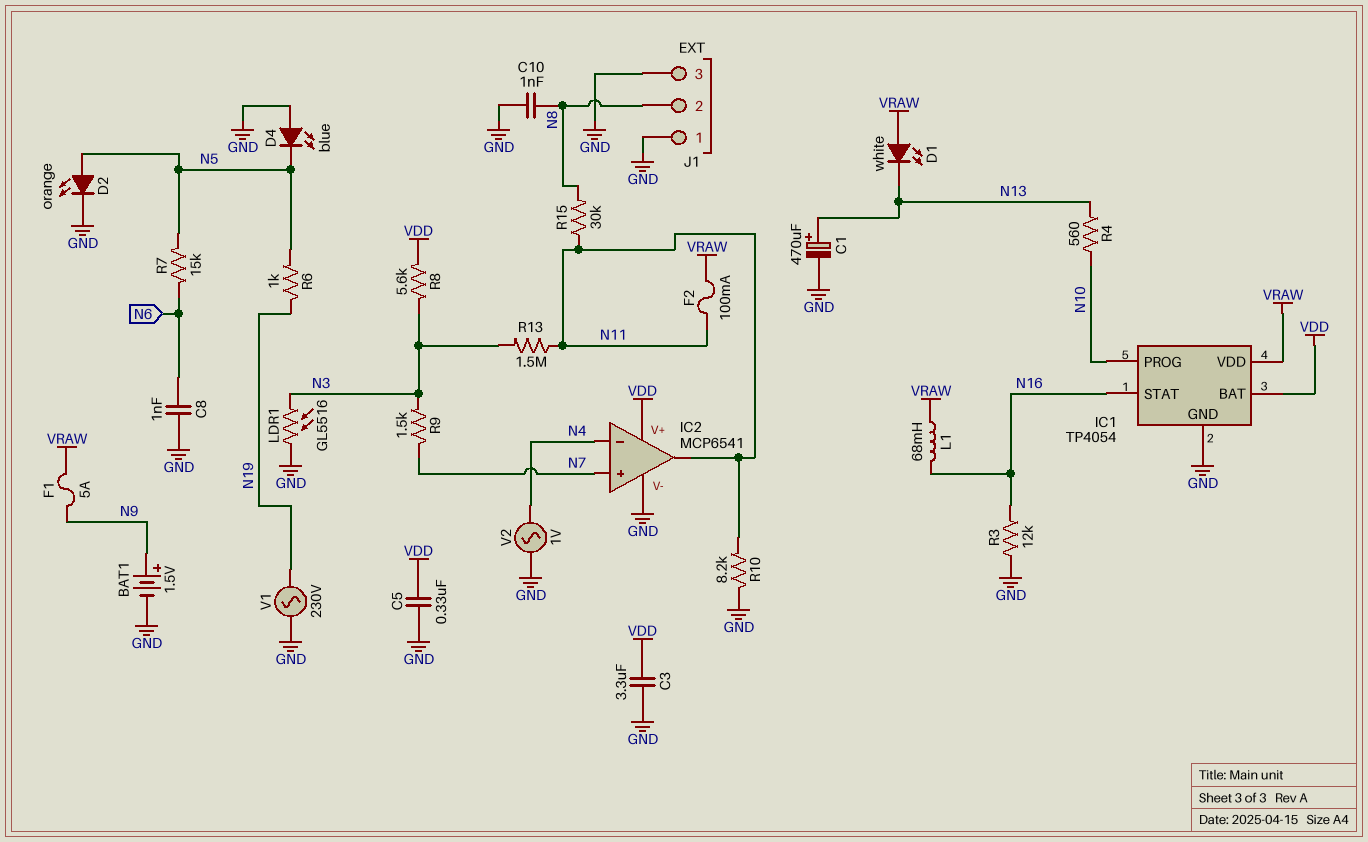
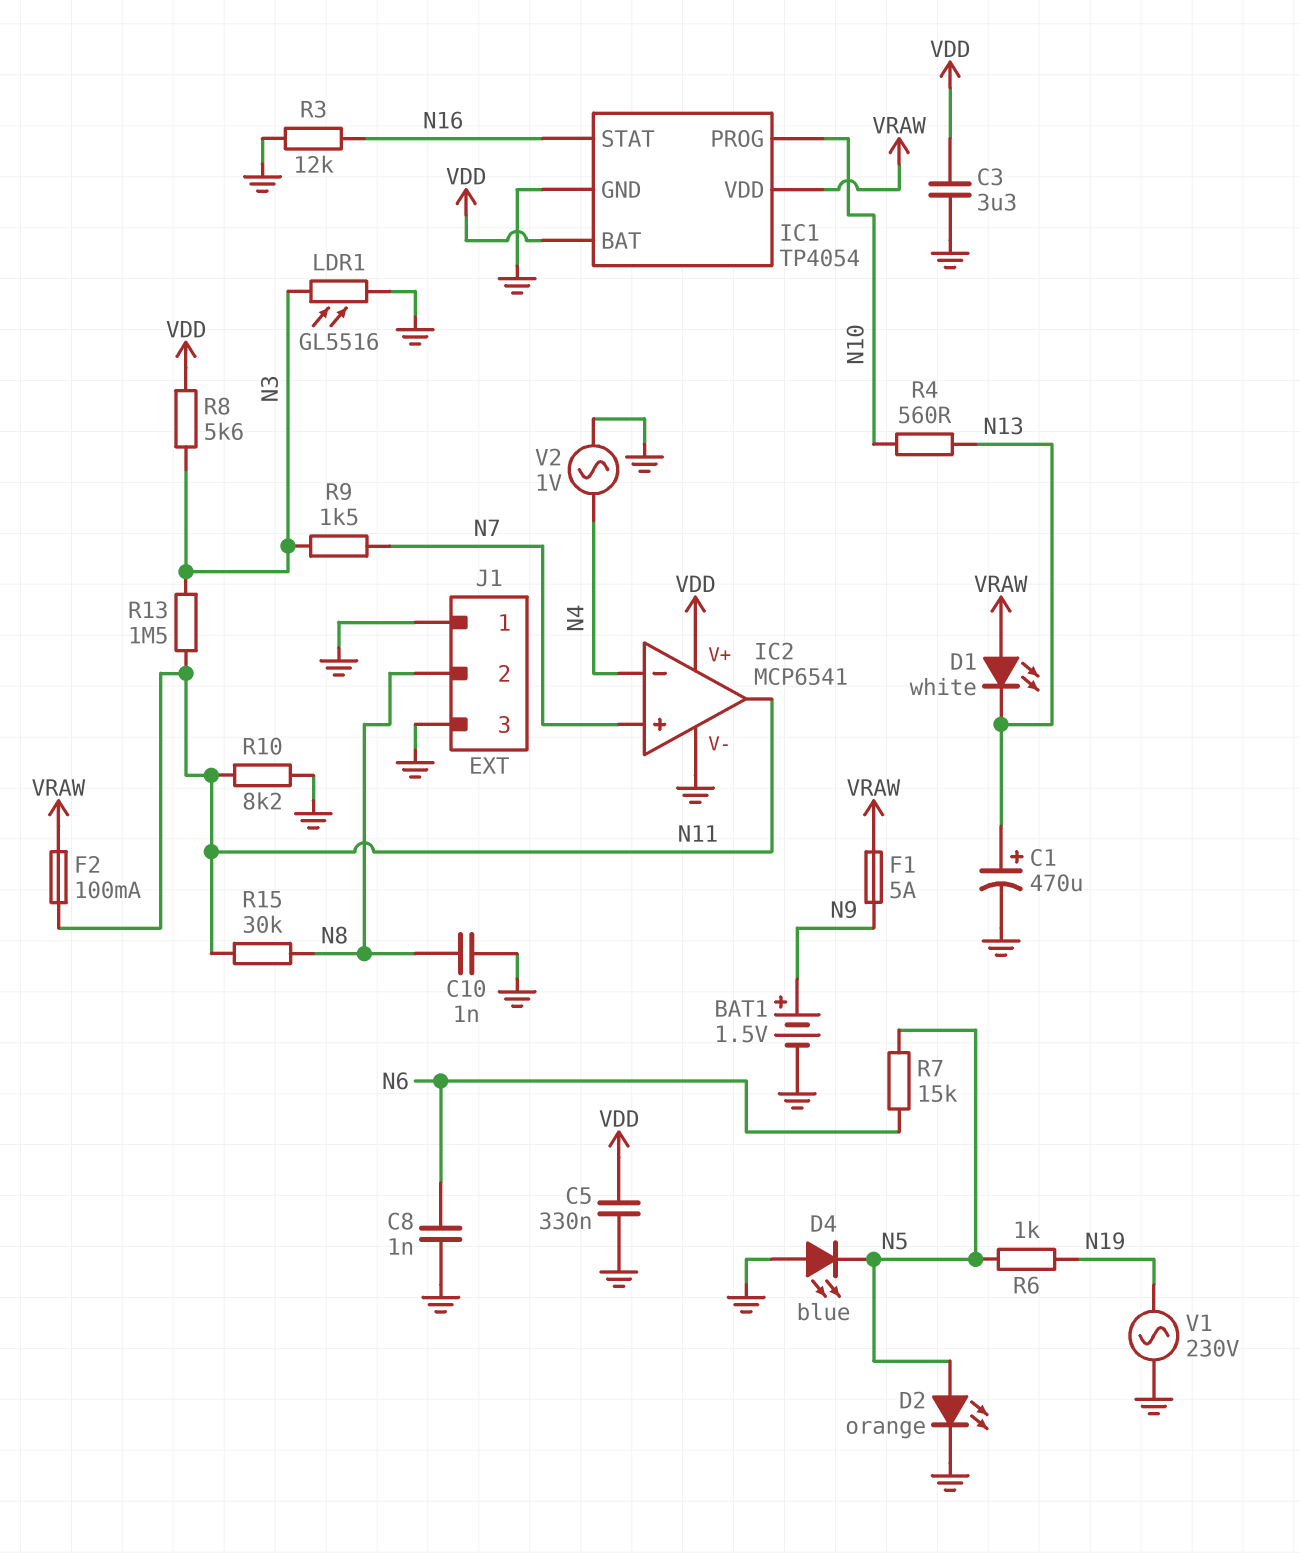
L1: 68mH (N16, VRAW) -> none

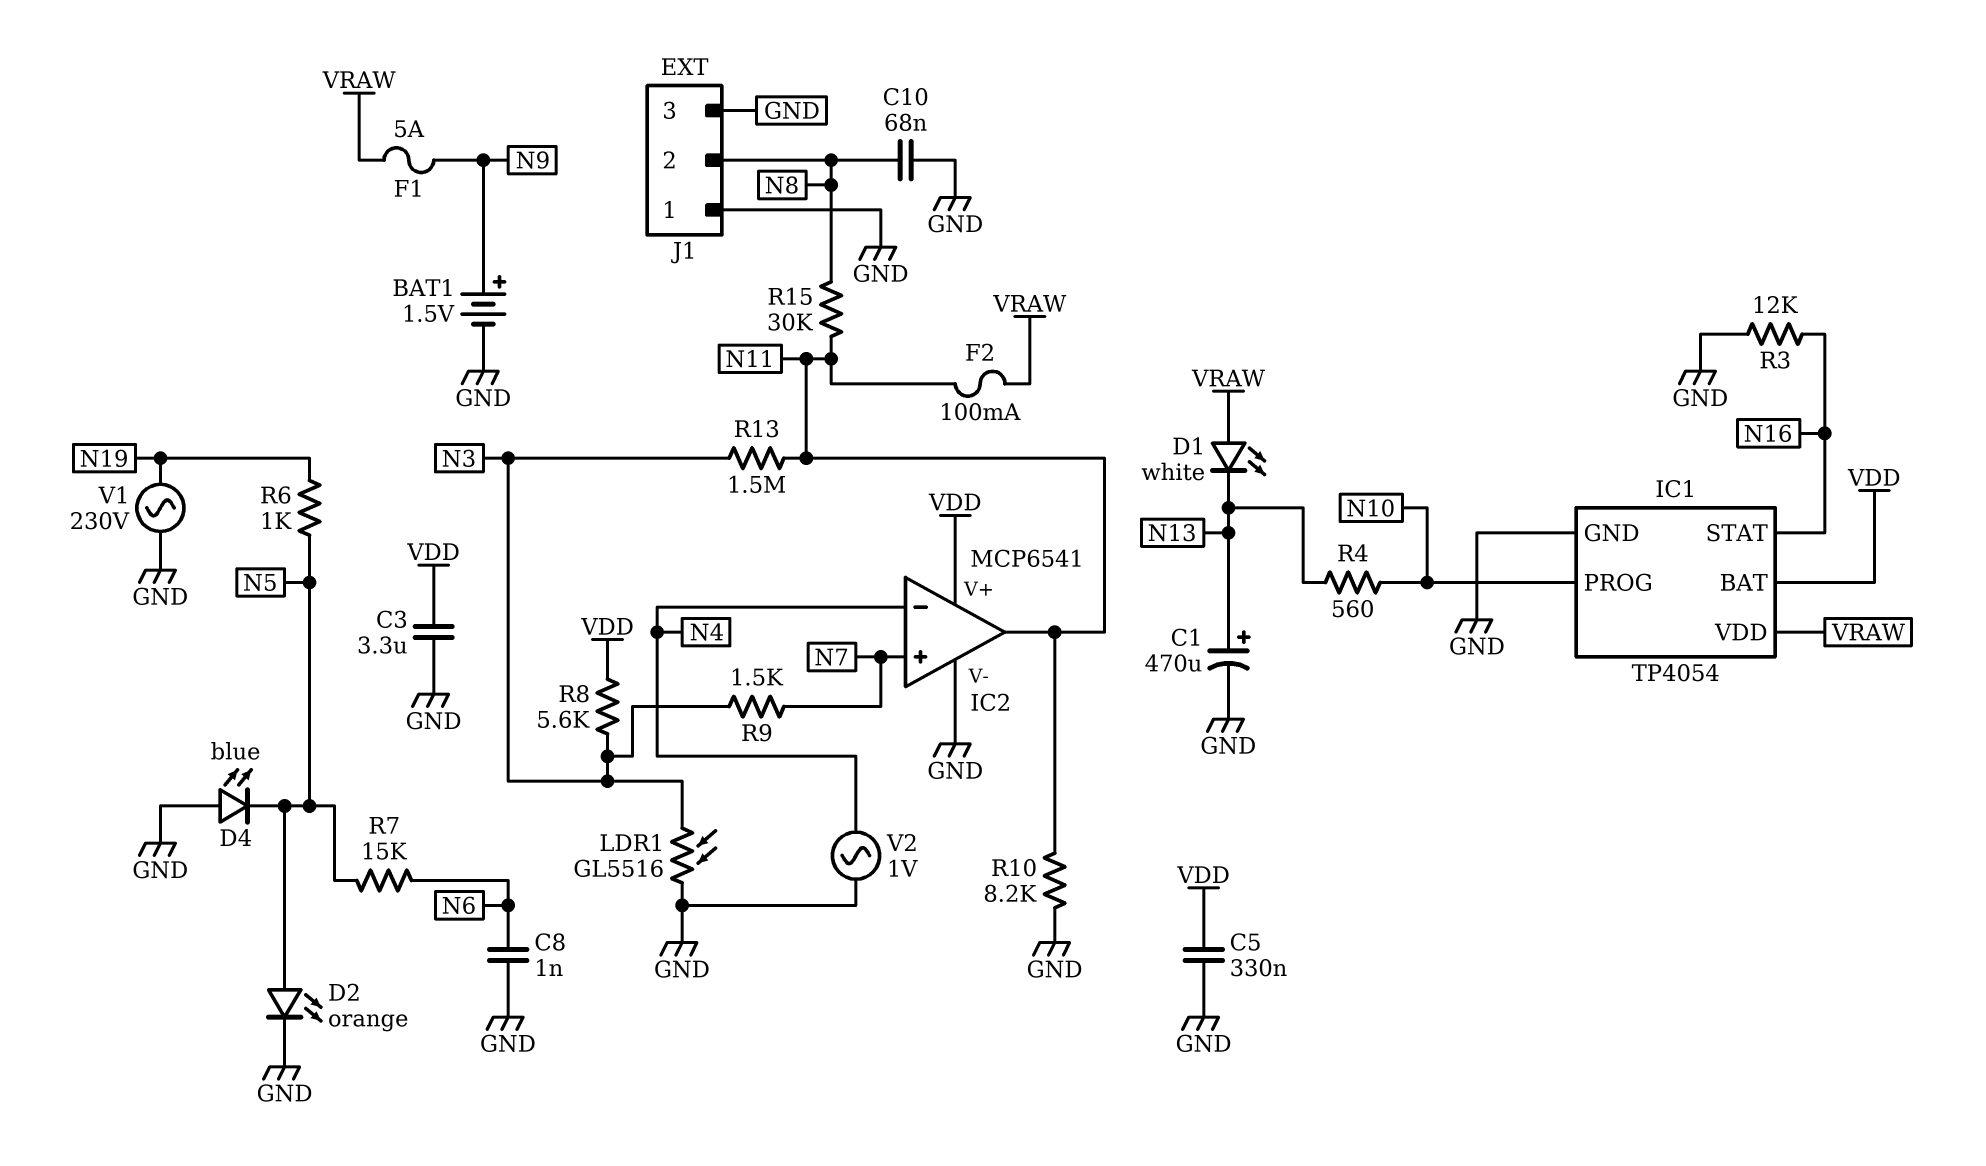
C10: 1nF (GND, N8) -> 68nF (GND, N8)

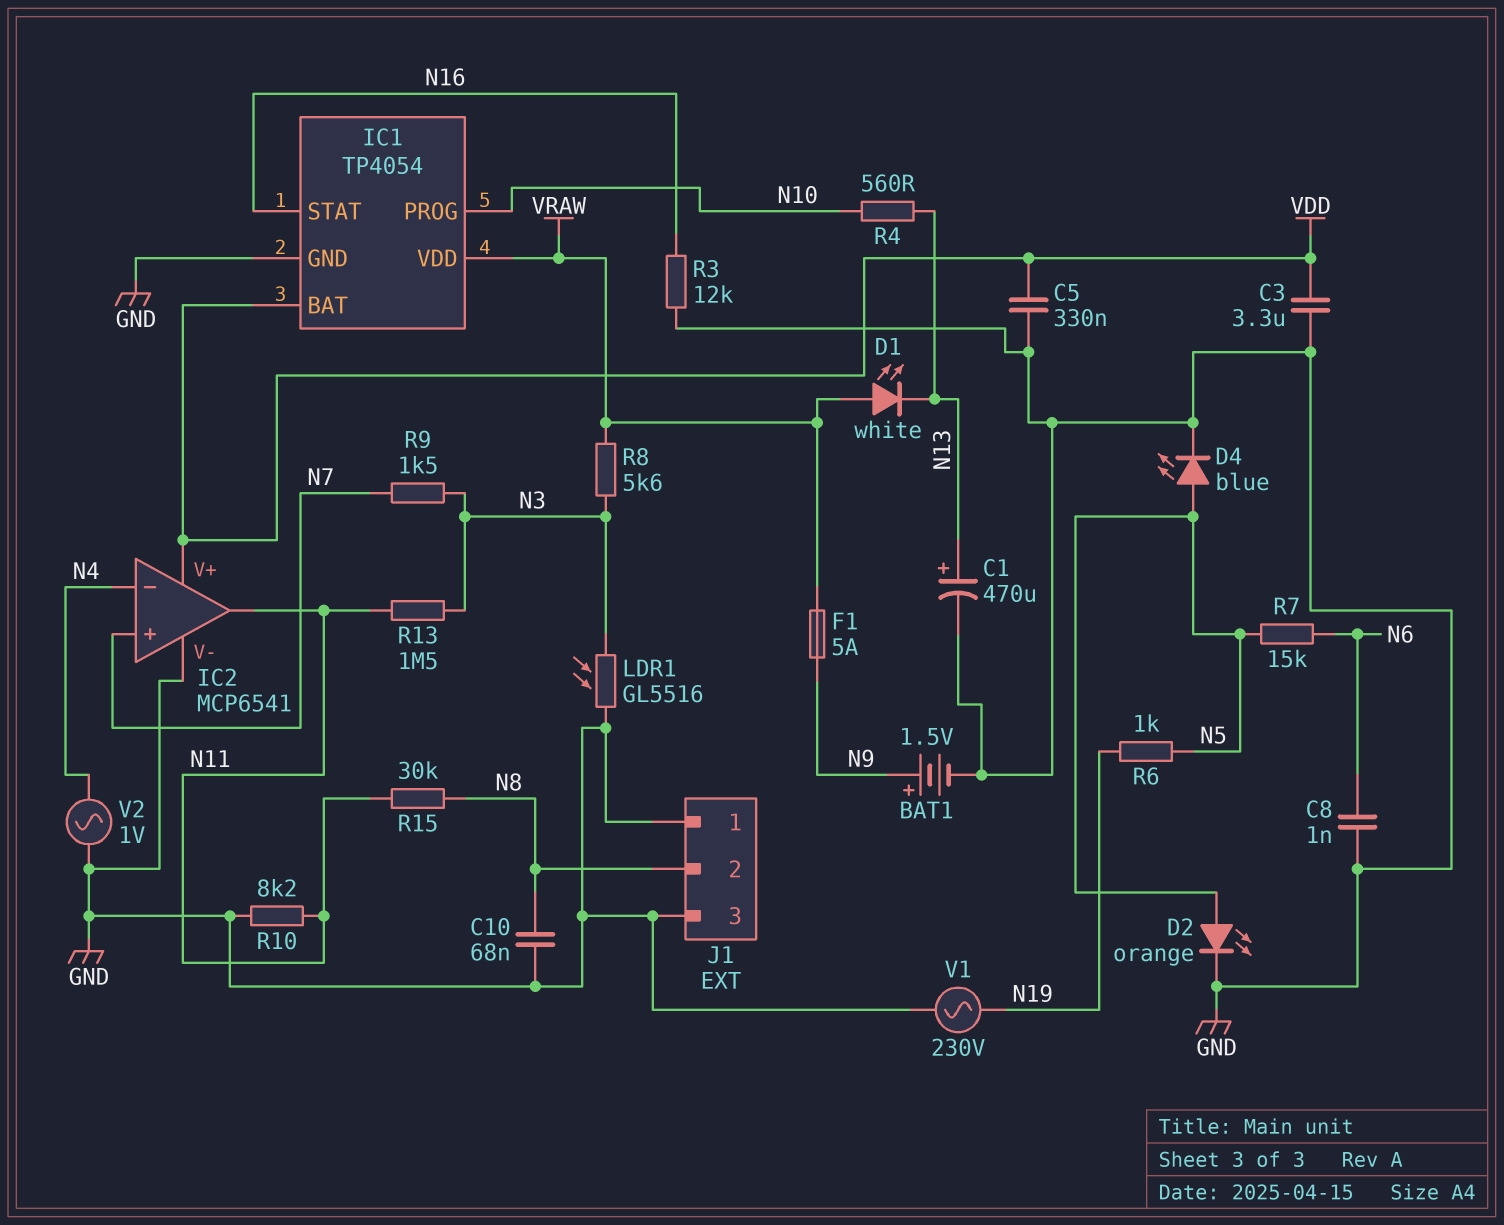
D4: LED blue (A GND, K N5) -> LED blue (A N5, K GND)
F2: 100mA (N11, VRAW) -> none
R8: 5.6k (N3, VDD) -> 5.6k (N3, VRAW)

